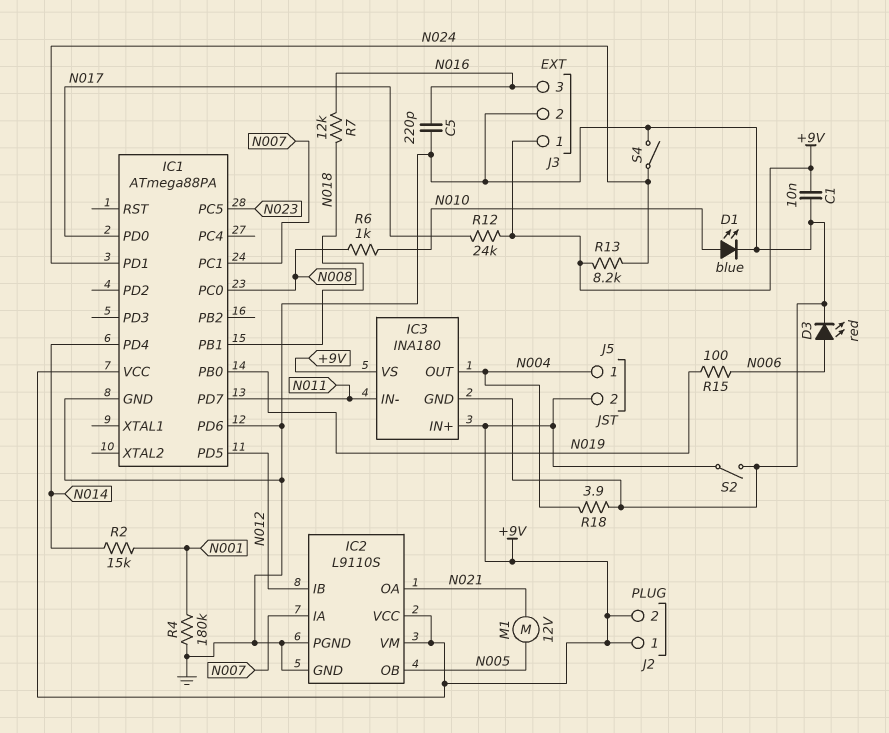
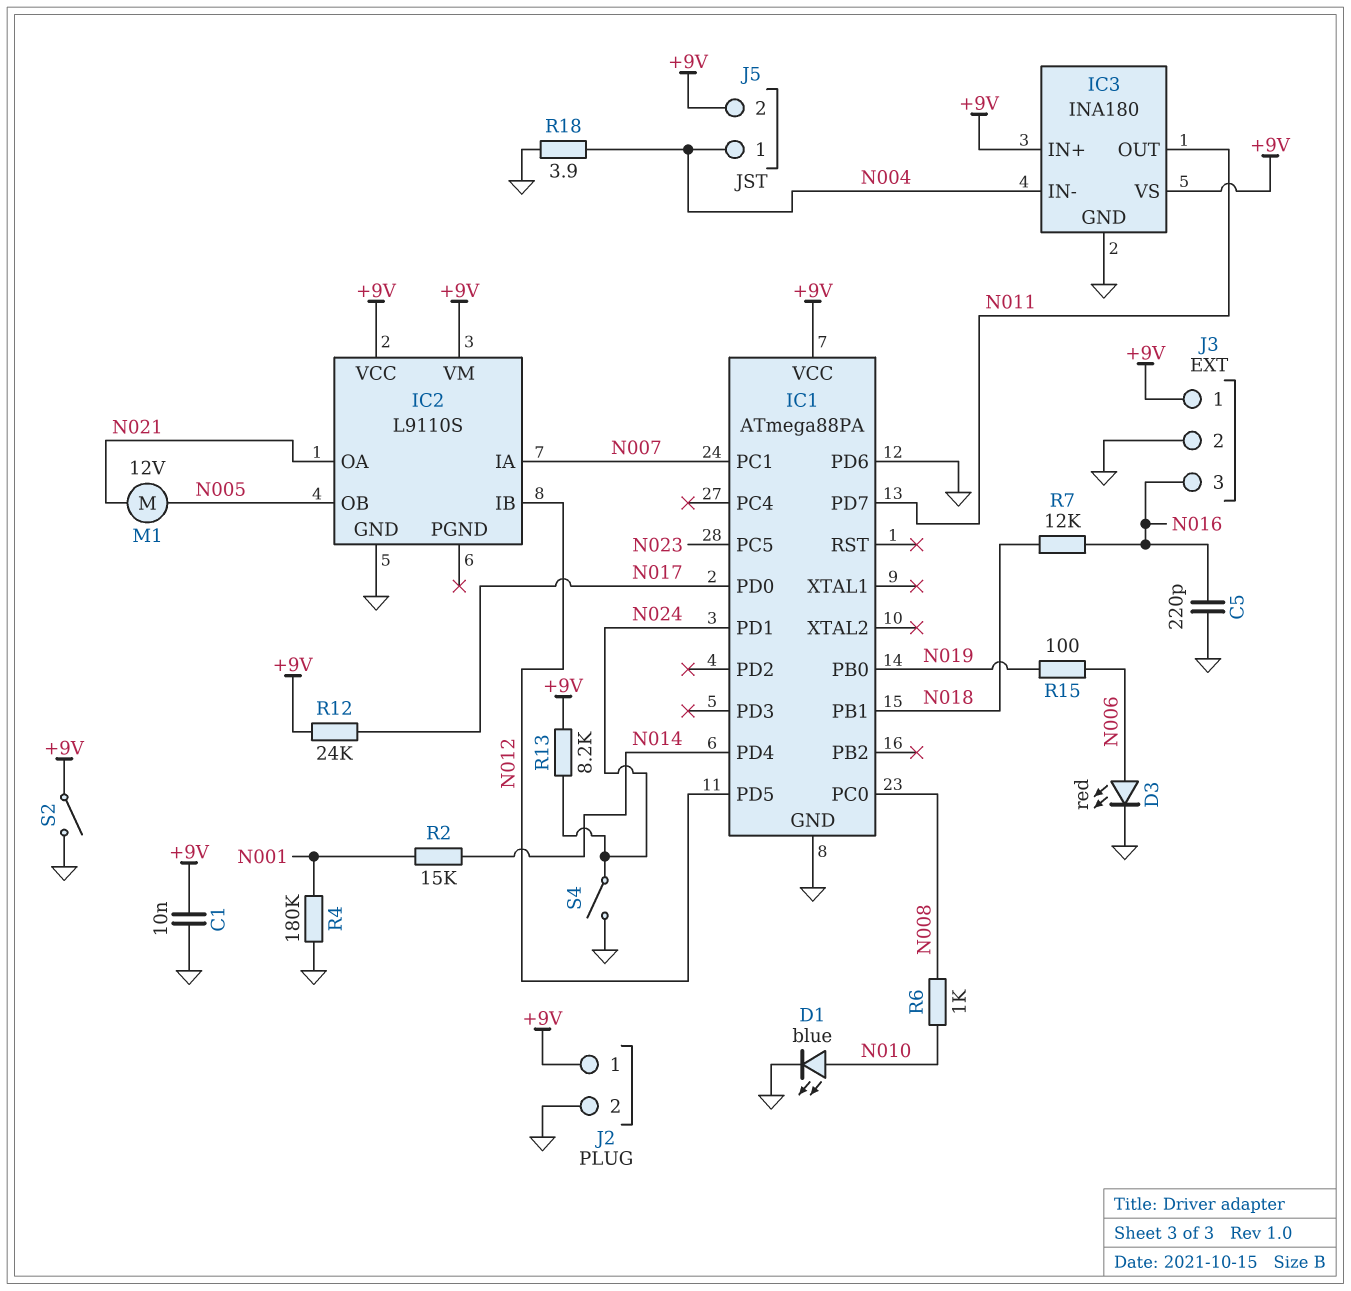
IC2 pin PGND: GND -> none
IC3 pin IN-: N011 -> N004
IC3 pin OUT: N004 -> N011
J2 pin 2: +9V -> GND

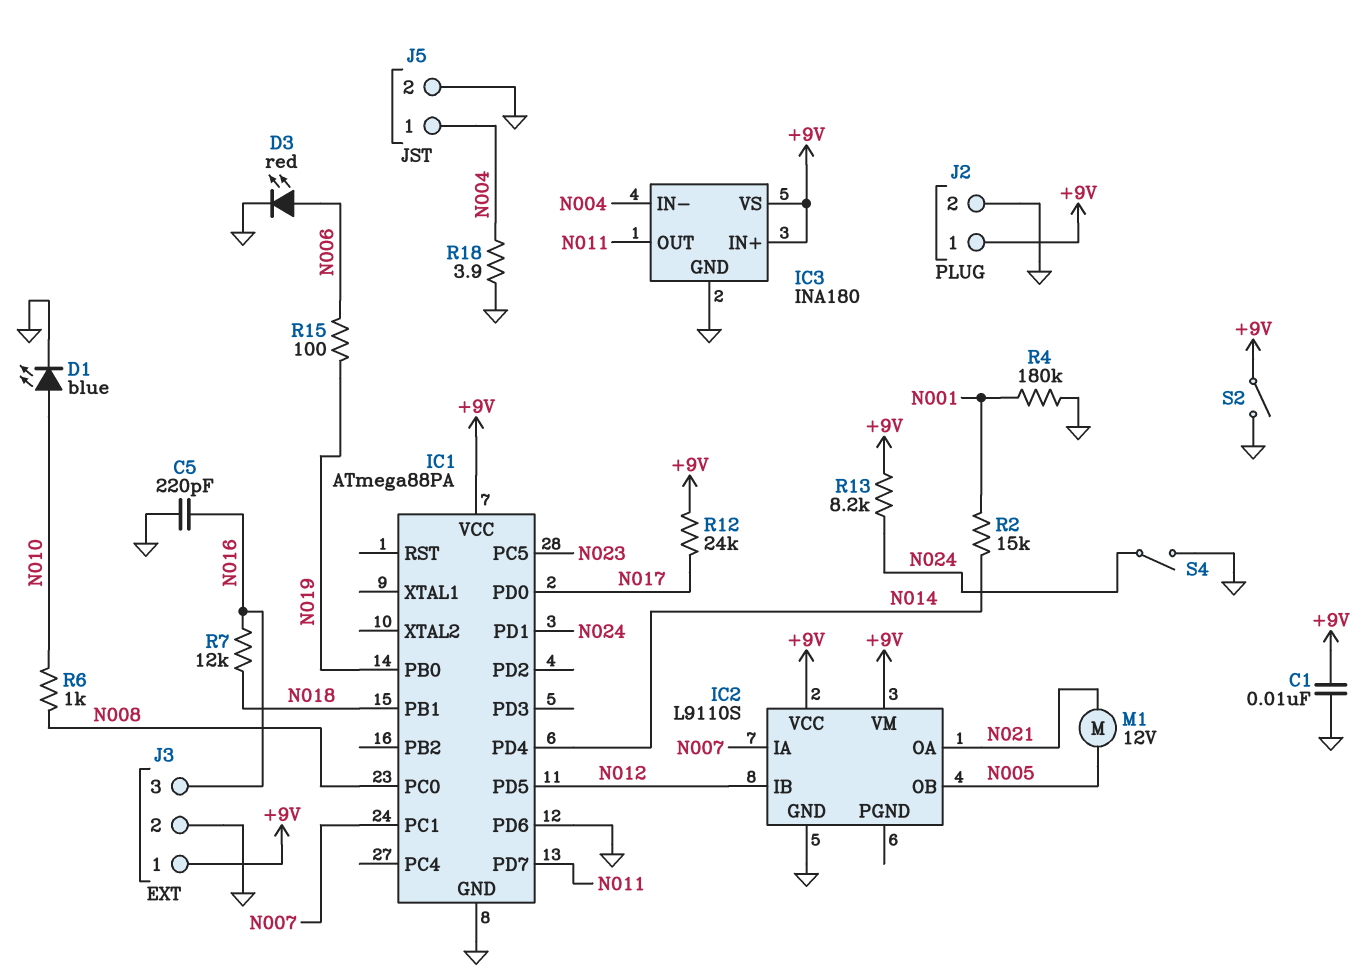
J5 pin 2: +9V -> GND

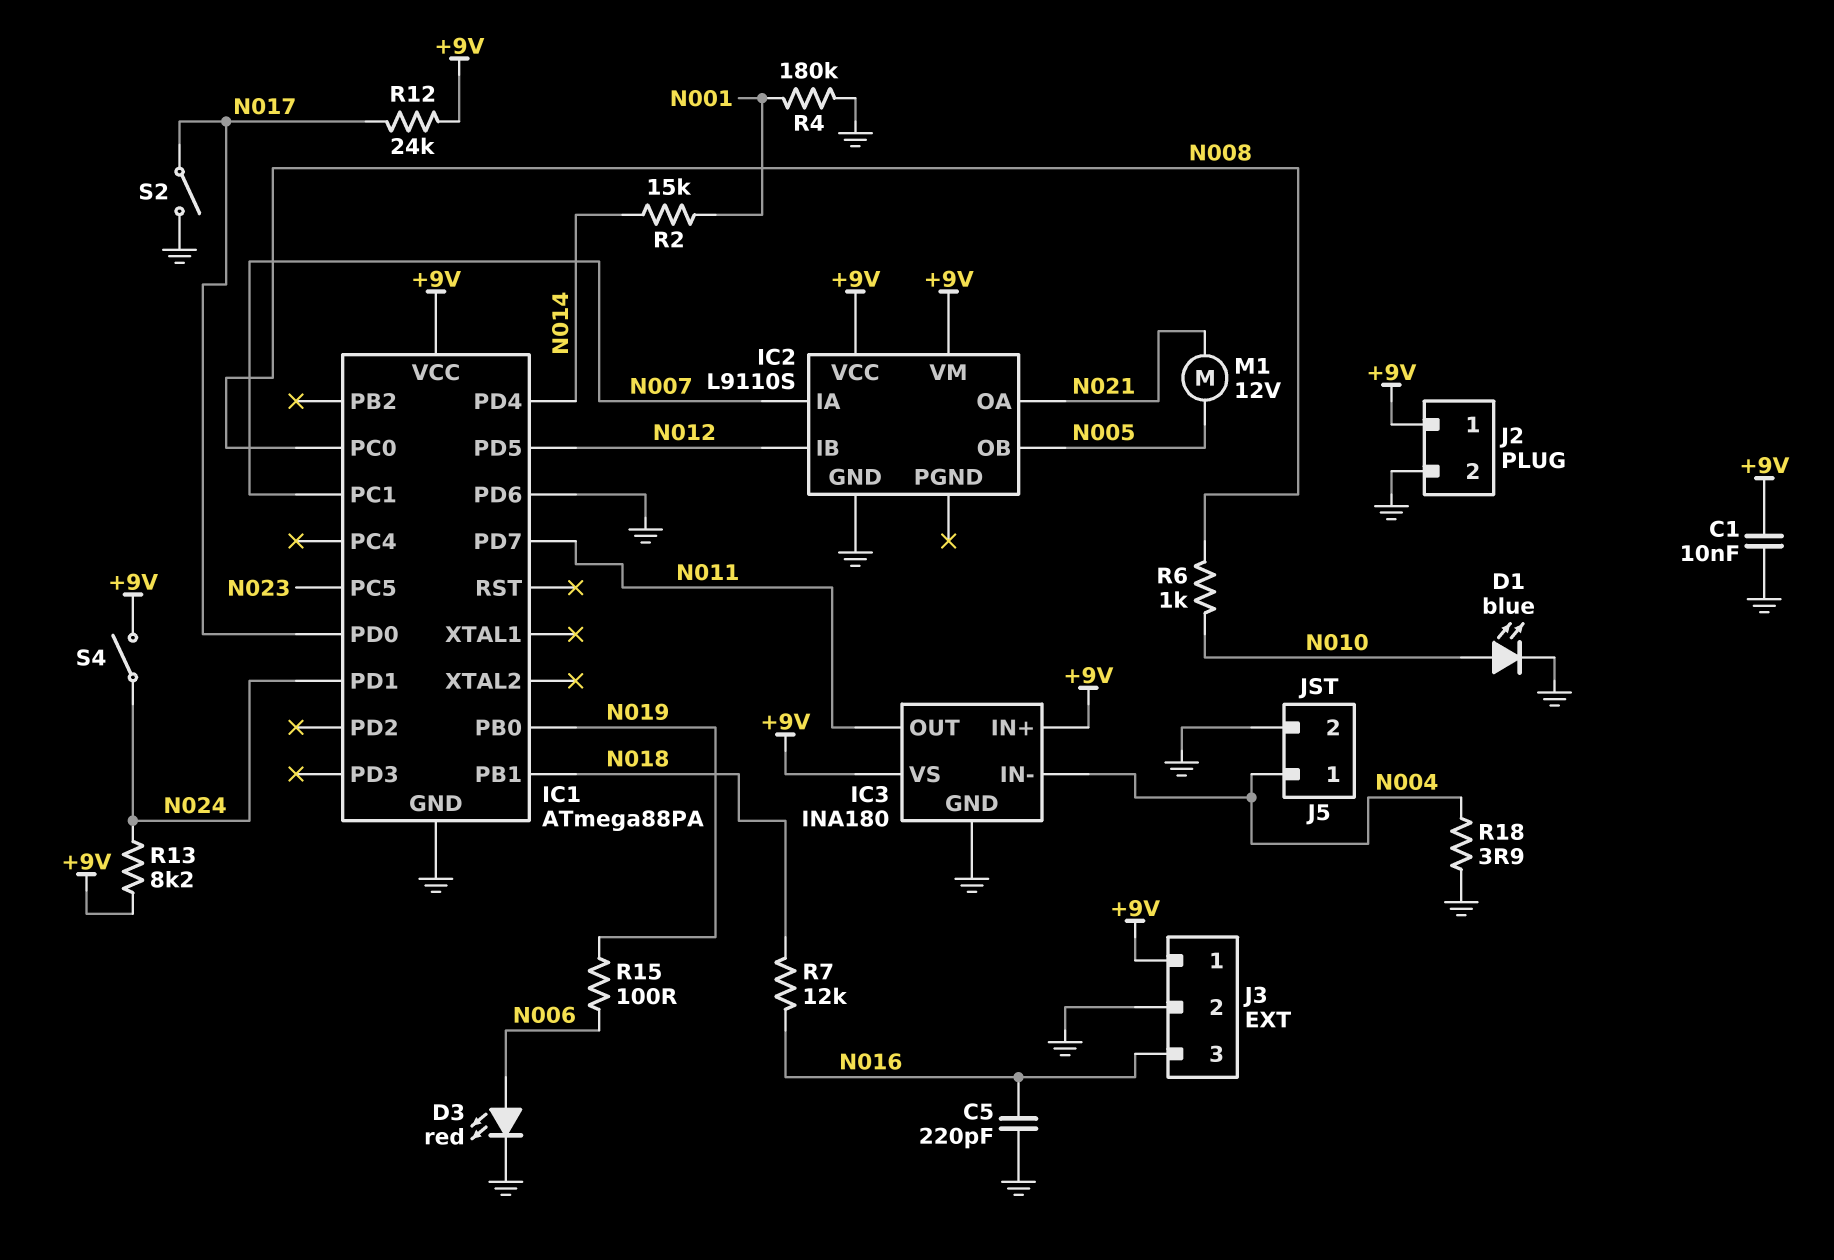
S2: switch (+9V, GND) -> switch (GND, N017)
S4: switch (GND, N024) -> switch (+9V, N024)

